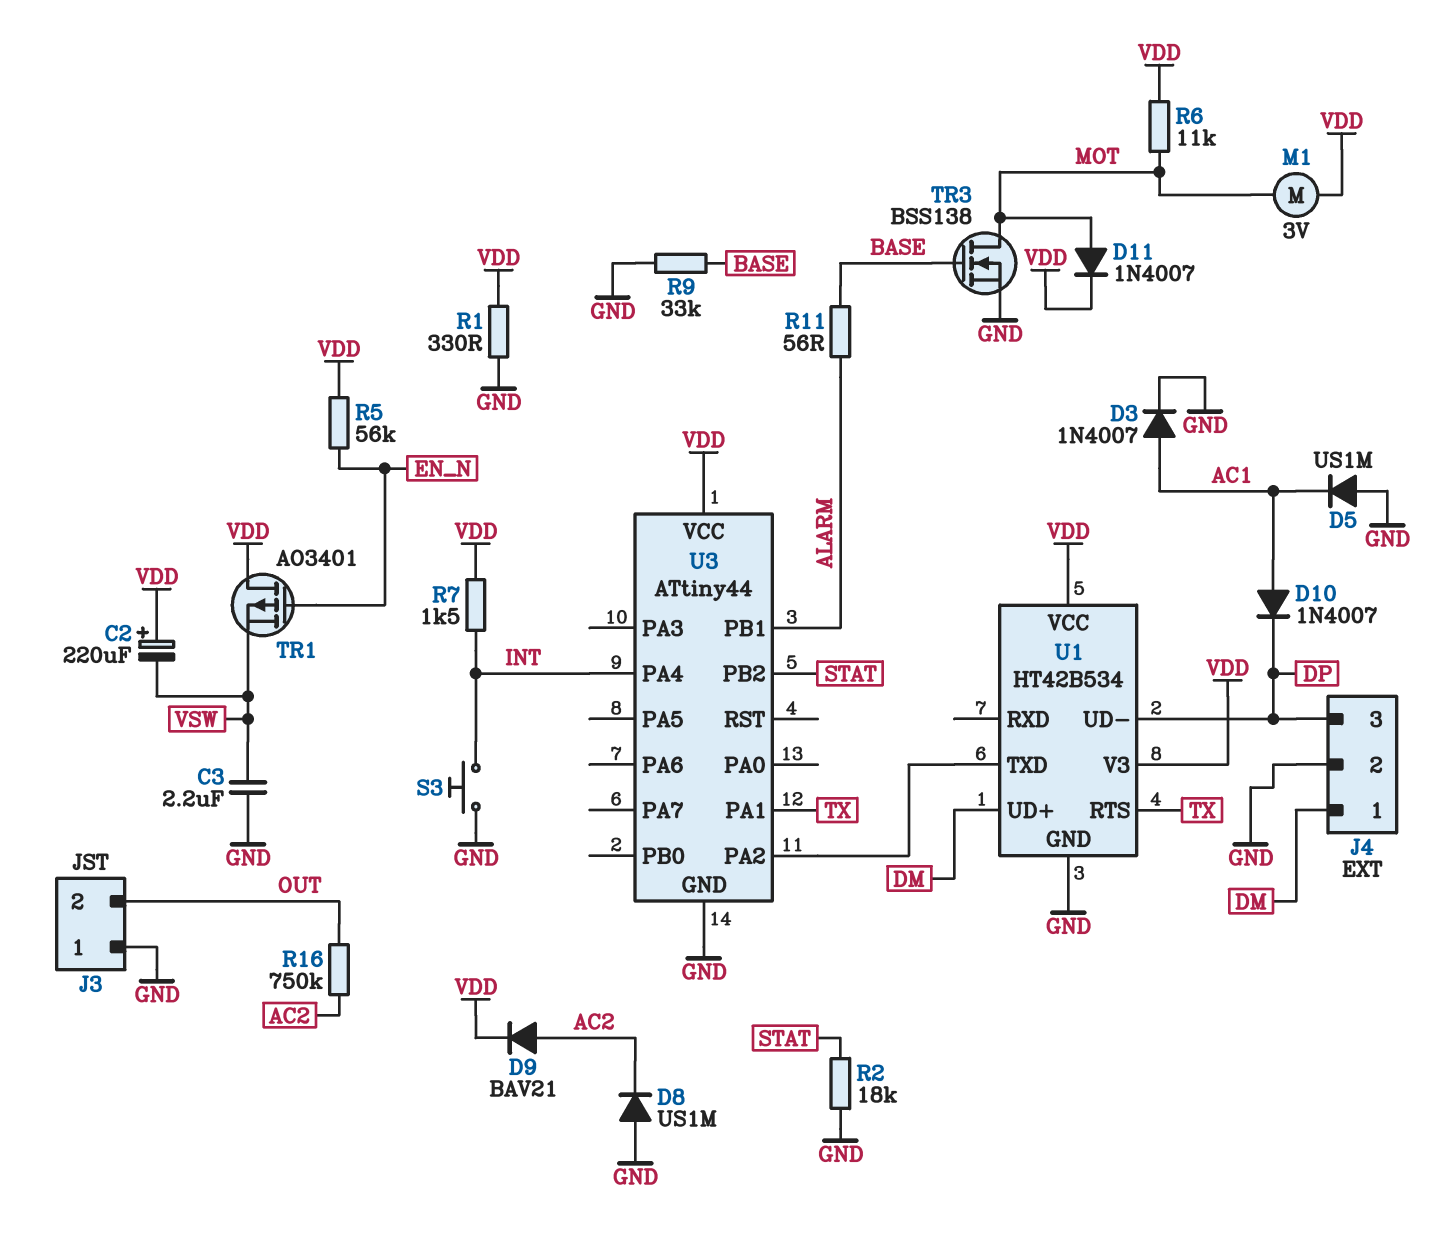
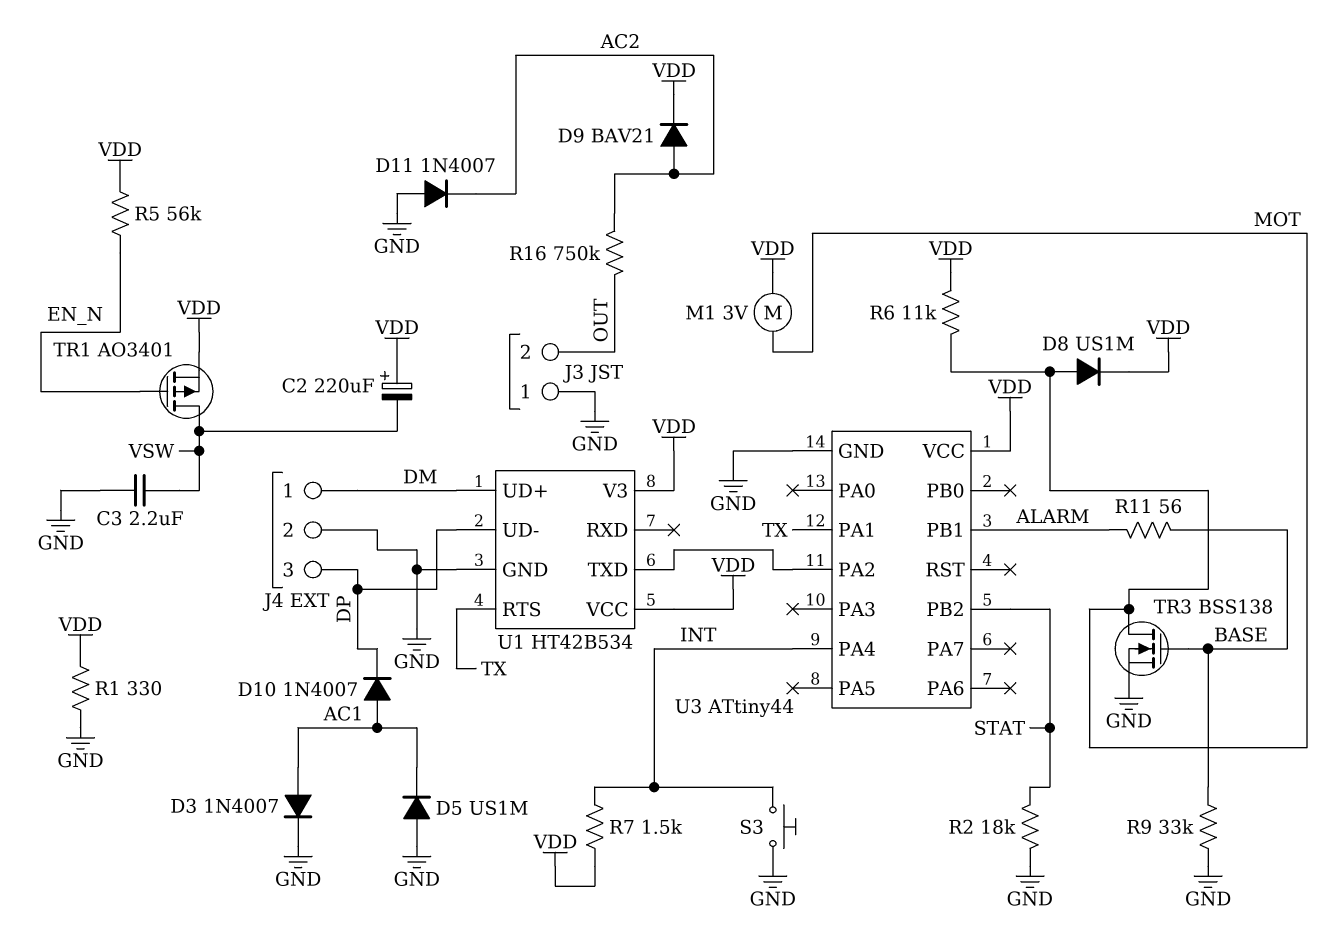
D8: diode US1M (A GND, K AC2) -> diode US1M (A MOT, K VDD)
D11: diode 1N4007 (A MOT, K VDD) -> diode 1N4007 (A GND, K AC2)
TR1: PMOS AO3401 (G EN_N, D VDD, S VSW) -> PMOS AO3401 (G EN_N, D VSW, S VDD)

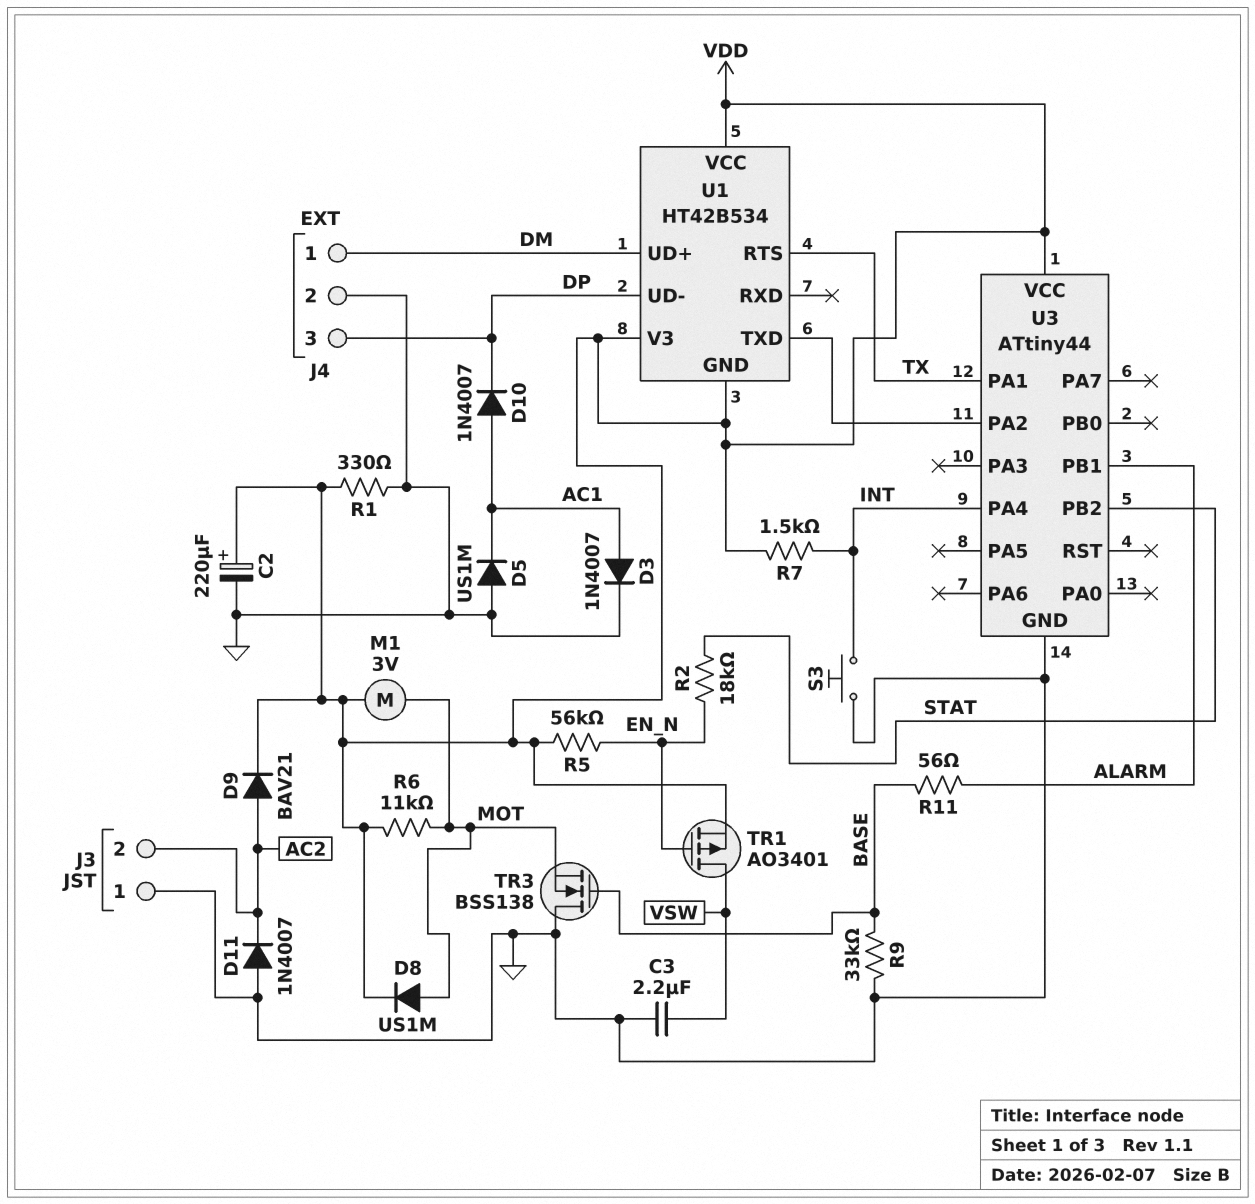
C2: 220uF (plus VDD, minus VSW) -> 220uF (plus VDD, minus GND)
J3 pin 2: OUT -> AC2
R2: 18k (GND, STAT) -> 18k (EN_N, STAT)
R16: 750k (AC2, OUT) -> none
TR3: NMOS BSS138 (G BASE, D MOT, S GND) -> NMOS BSS138 (G BASE, D GND, S MOT)
U1 pin GND: GND -> VDD

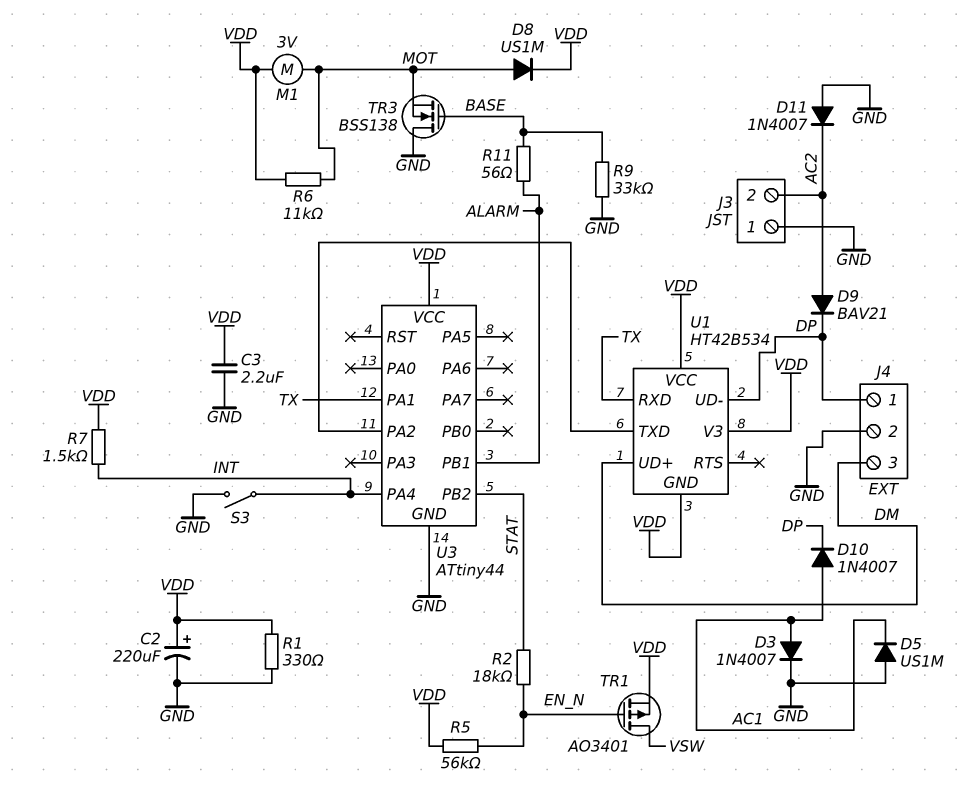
C3: 2.2uF (GND, VSW) -> 2.2uF (GND, VDD)
D9: diode BAV21 (A AC2, K VDD) -> diode BAV21 (A AC2, K DP)
J4 pin 1: DM -> DP
J4 pin 3: DP -> DM
S3: button (GND, INT) -> switch (GND, INT)
U1 pin RTS: TX -> none
U1 pin RXD: none -> TX

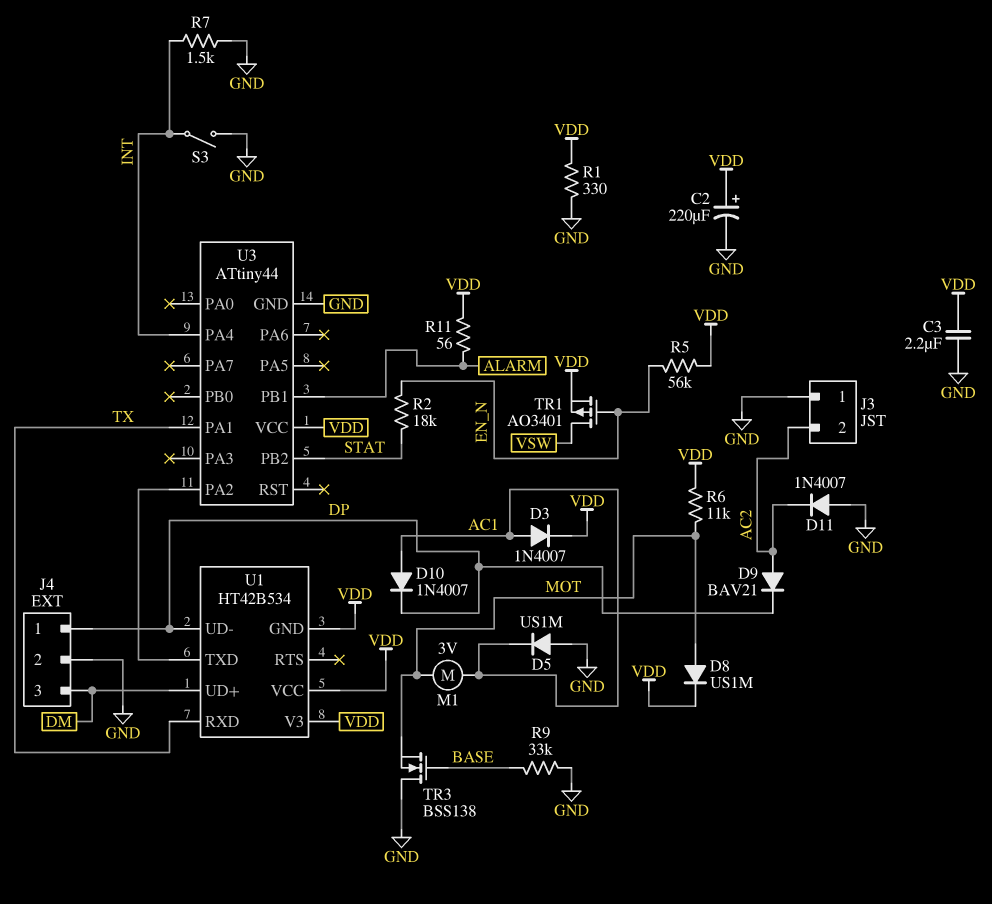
D3: diode 1N4007 (A AC1, K GND) -> diode 1N4007 (A AC1, K VDD)
M1: motor 3V (MOT, VDD) -> motor 3V (AC1, MOT)
R7: 1.5k (INT, VDD) -> 1.5k (GND, INT)
R11: 56 (ALARM, BASE) -> 56 (ALARM, VDD)

